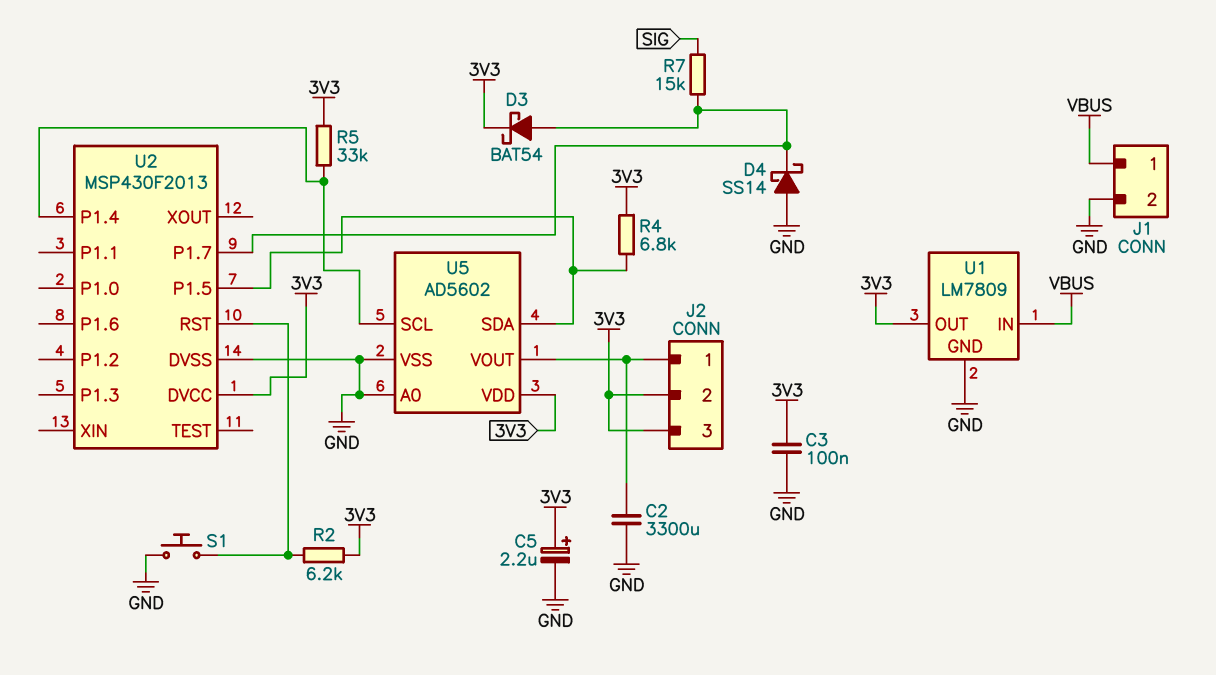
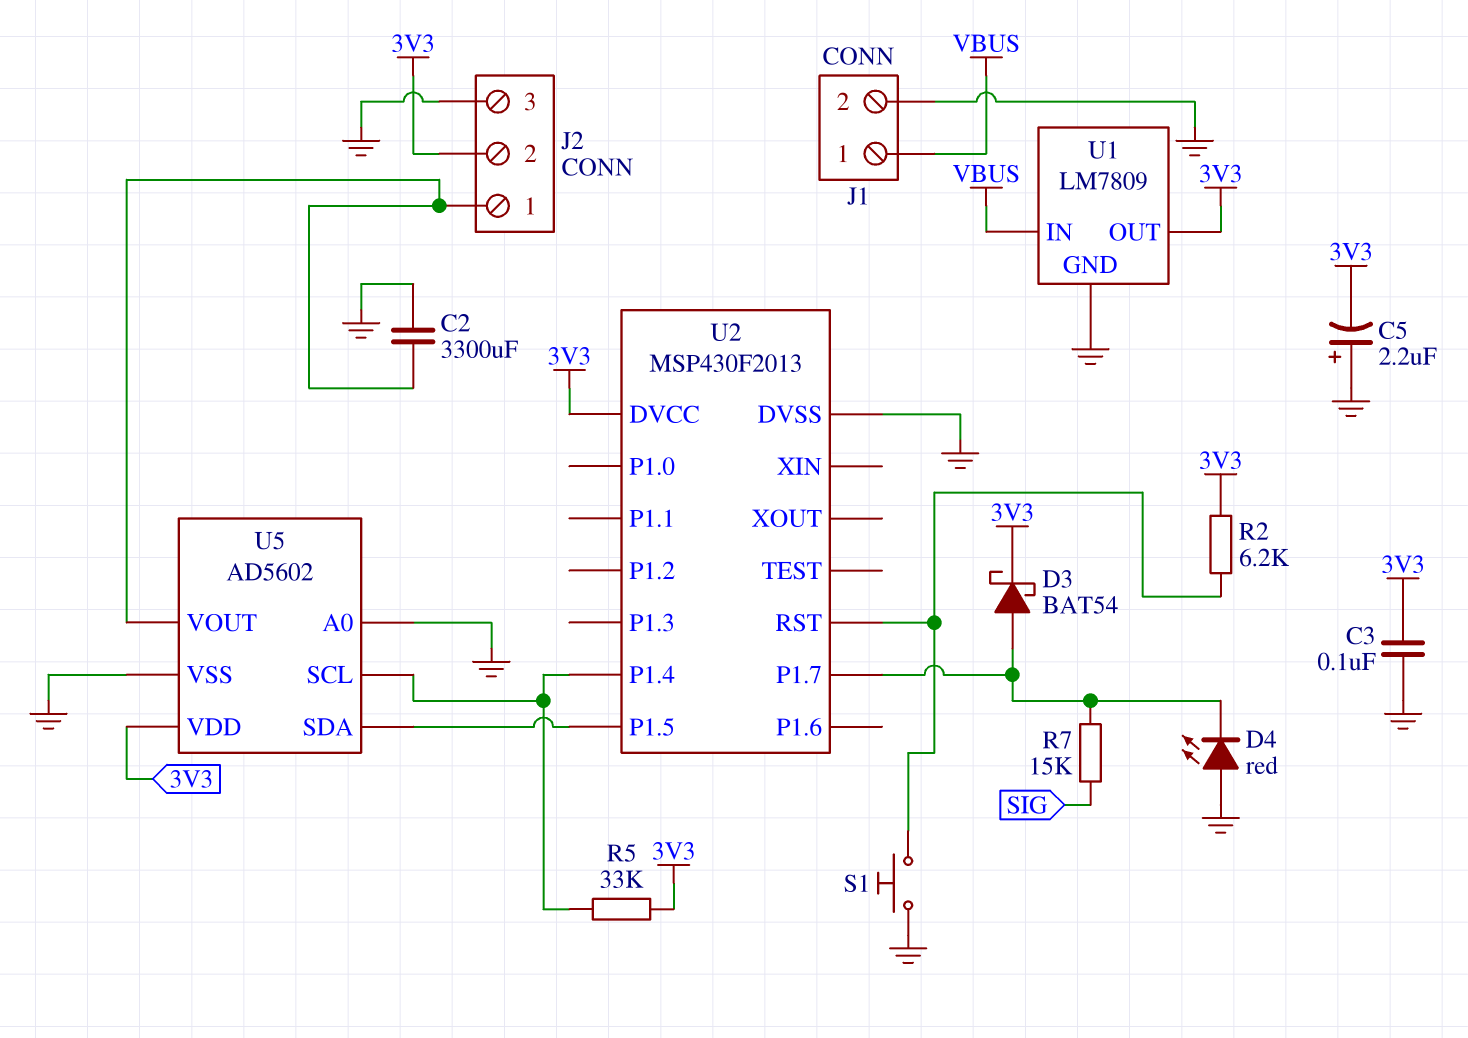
C5: 2.2uF (plus 3V3, minus GND) -> 2.2uF (plus GND, minus 3V3)
D4: schottky SS14 (A GND, K U2/P1.7) -> LED red (A GND, K U2/P1.7)
J2 pin 3: 3V3 -> GND
R4: 6.8k (3V3, U2/P1.5) -> none

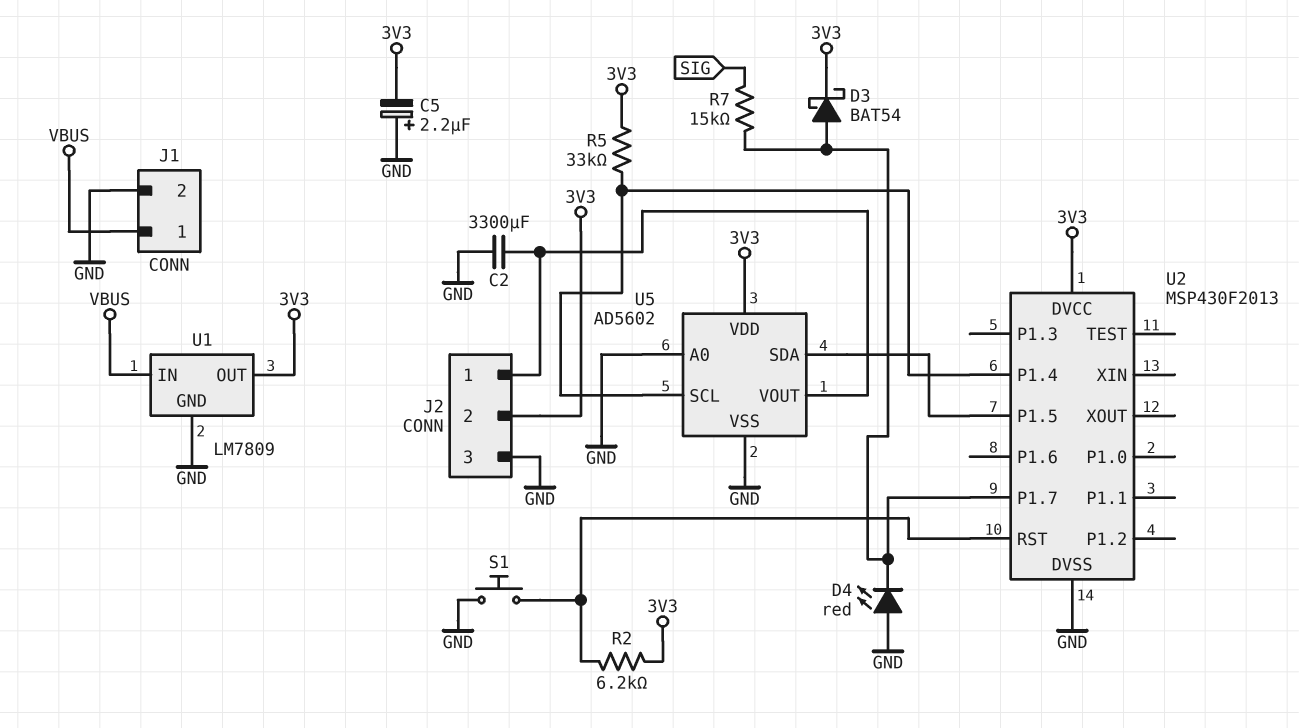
C3: 100nF (3V3, GND) -> none

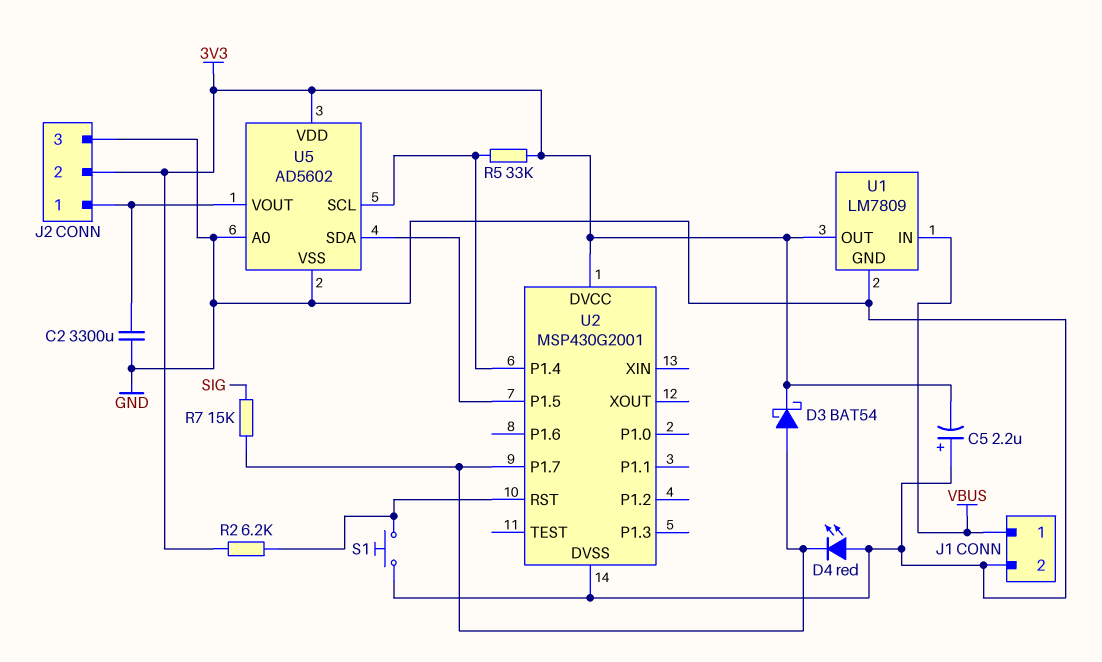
U2: MSP430F2013 -> MSP430G2001

